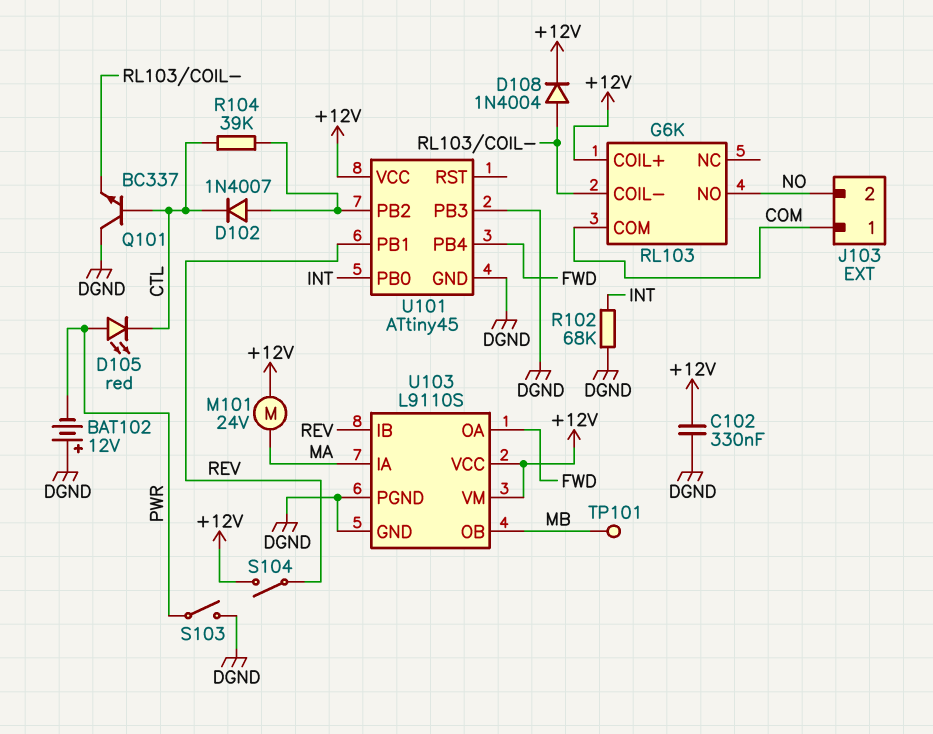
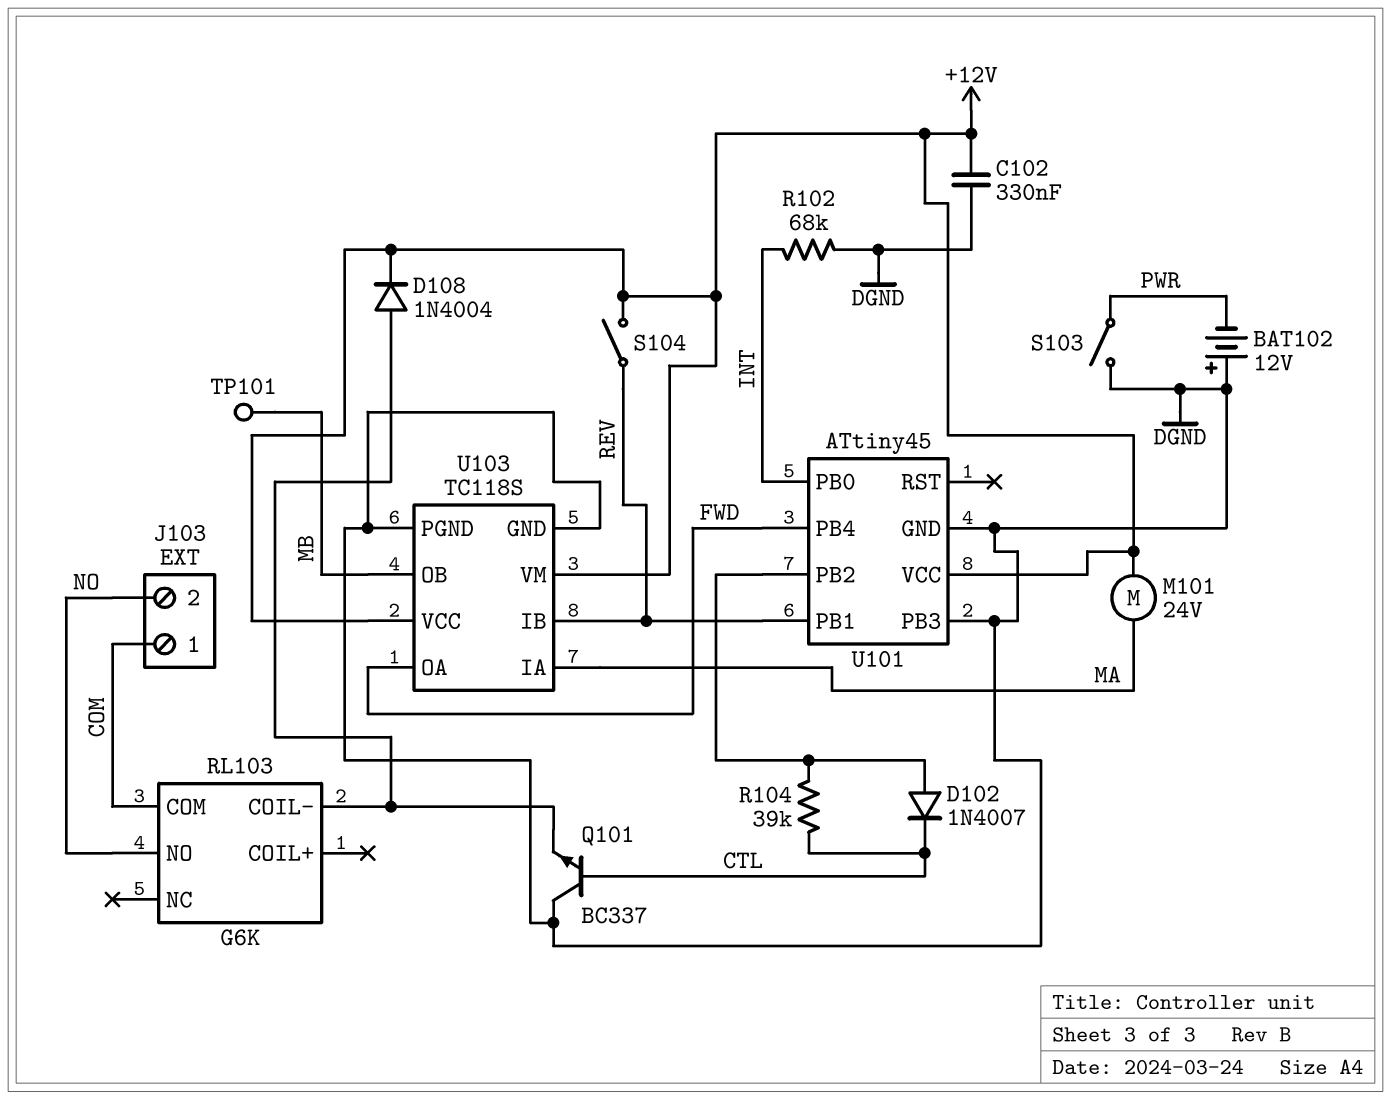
D105: LED red (A PWR, K CTL) -> none
RL103 pin COIL+: +12V -> none
U103: L9110S -> TC118S

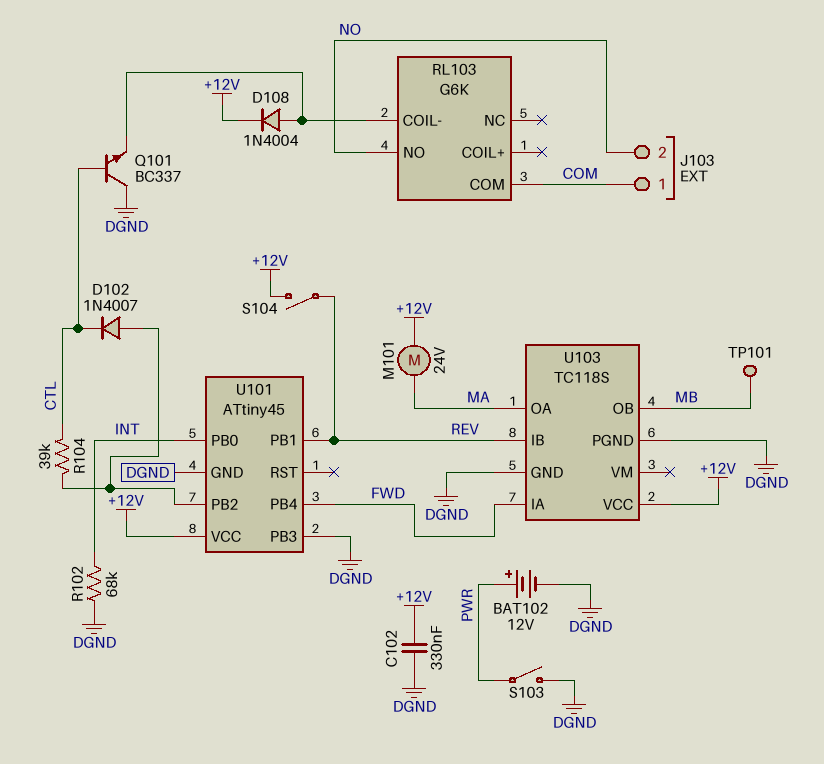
BAT102: 12V (plus DGND, minus PWR) -> 12V (plus PWR, minus DGND)
U103 pin IA: MA -> FWD
U103 pin OA: FWD -> MA
U103 pin VM: +12V -> none

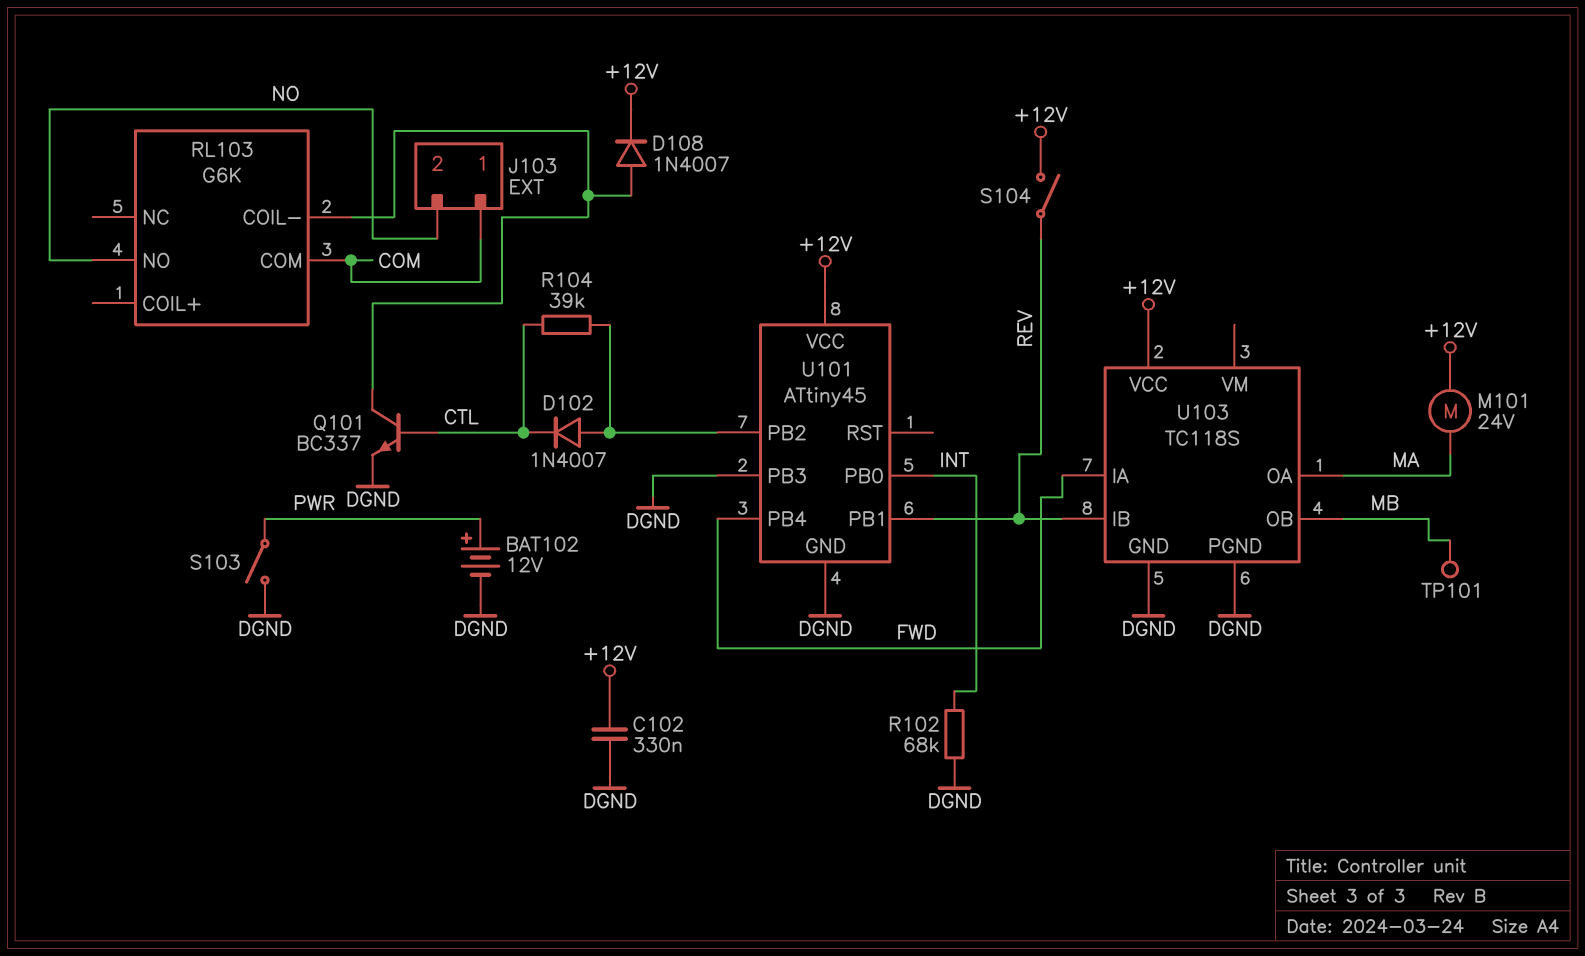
D108: diode 1N4004 (A RL103/COIL-, K +12V) -> diode 1N4007 (A RL103/COIL-, K +12V)
Q101: NPN BC337 (B CTL, C DGND, E RL103/COIL-) -> NPN BC337 (B CTL, C RL103/COIL-, E DGND)

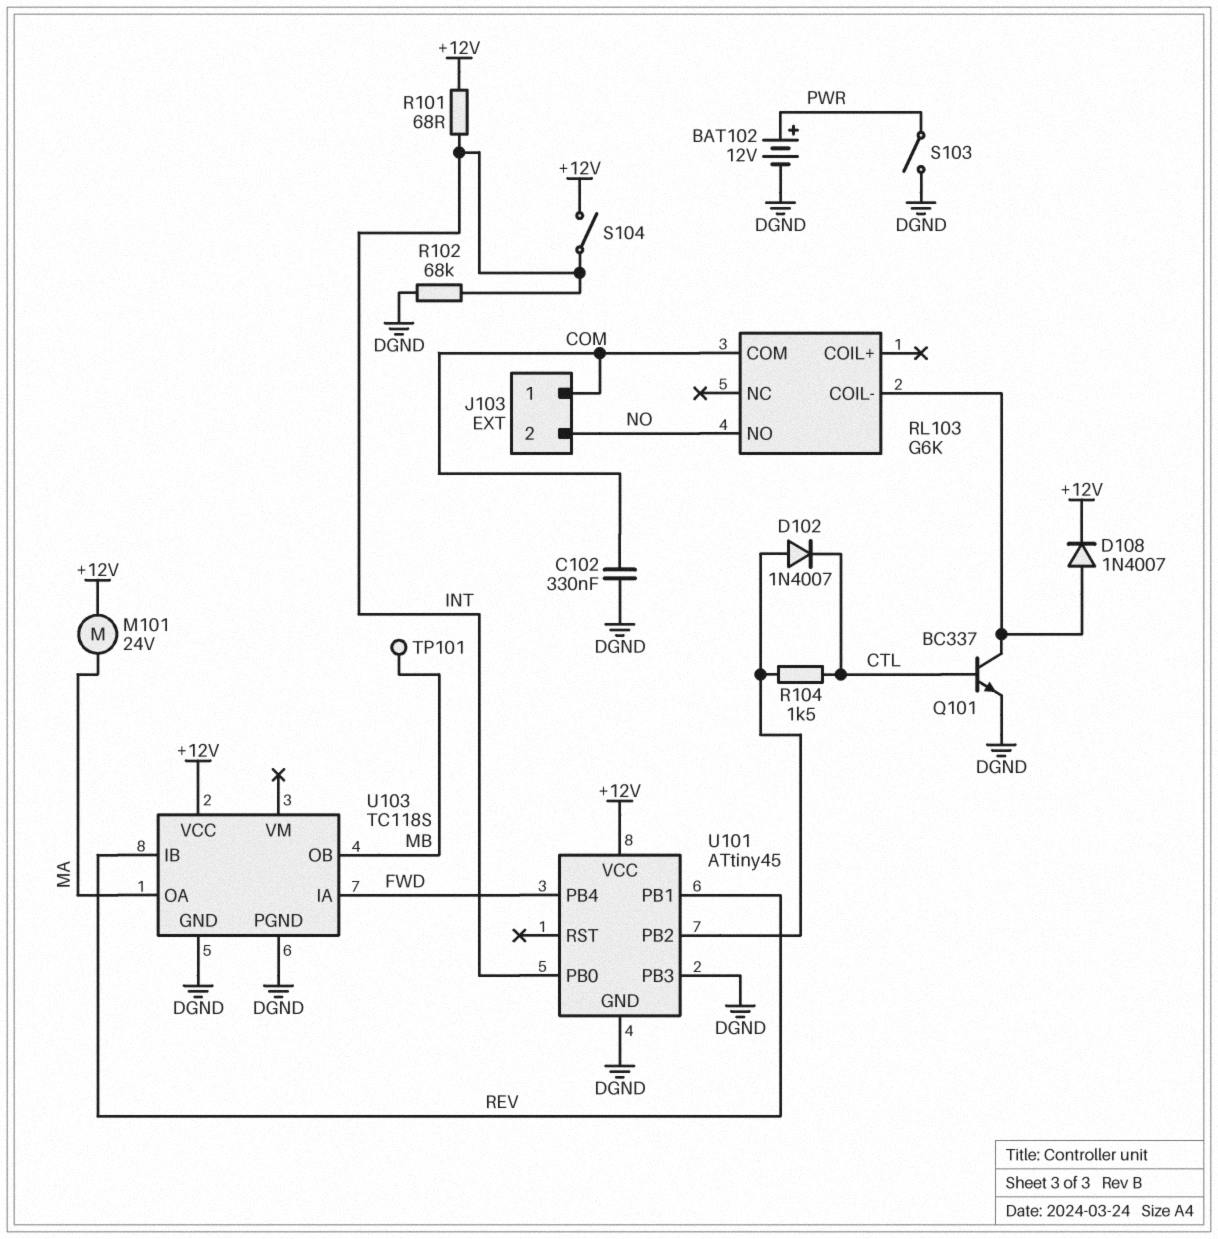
C102: 330nF (+12V, DGND) -> 330nF (COM, DGND)
R101: none -> 68 (+12V, INT)
R104: 39k (CTL, U101/PB2) -> 1.5k (CTL, U101/PB2)
S104: switch (+12V, REV) -> switch (+12V, INT)

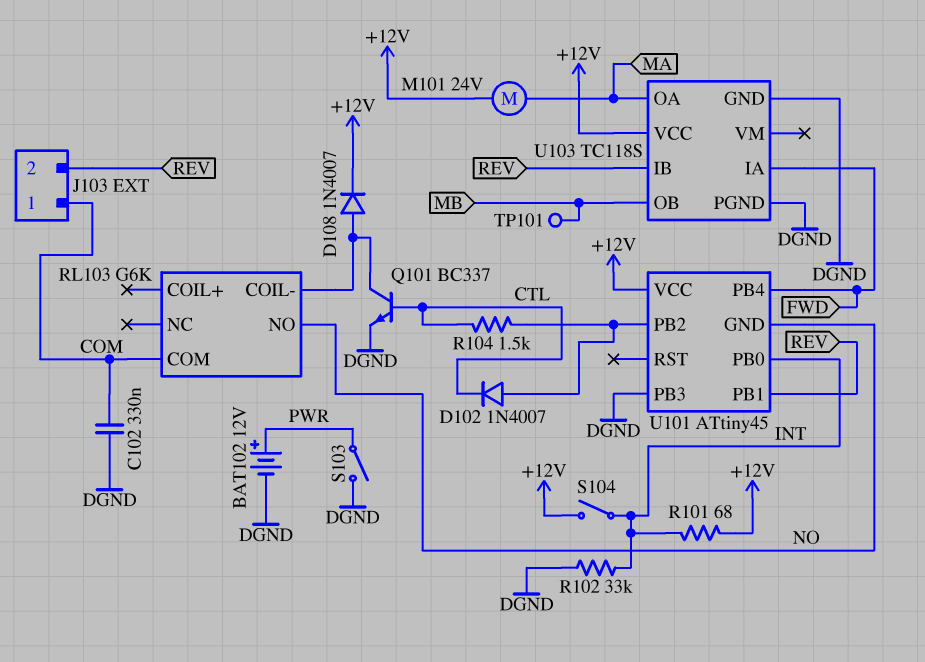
J103 pin 2: NO -> REV
R102: 68k (DGND, INT) -> 33k (DGND, INT)
U101 pin GND: DGND -> NO

